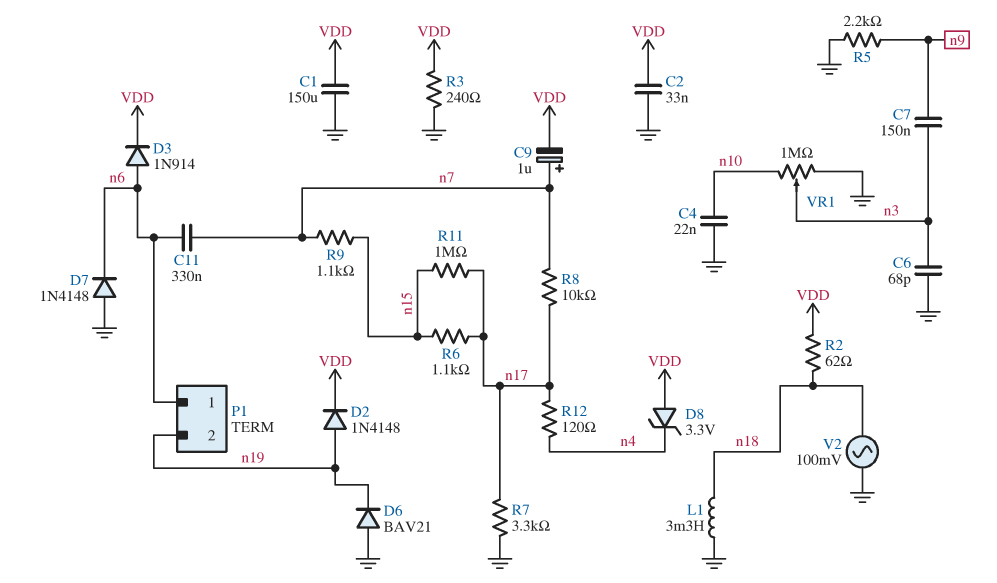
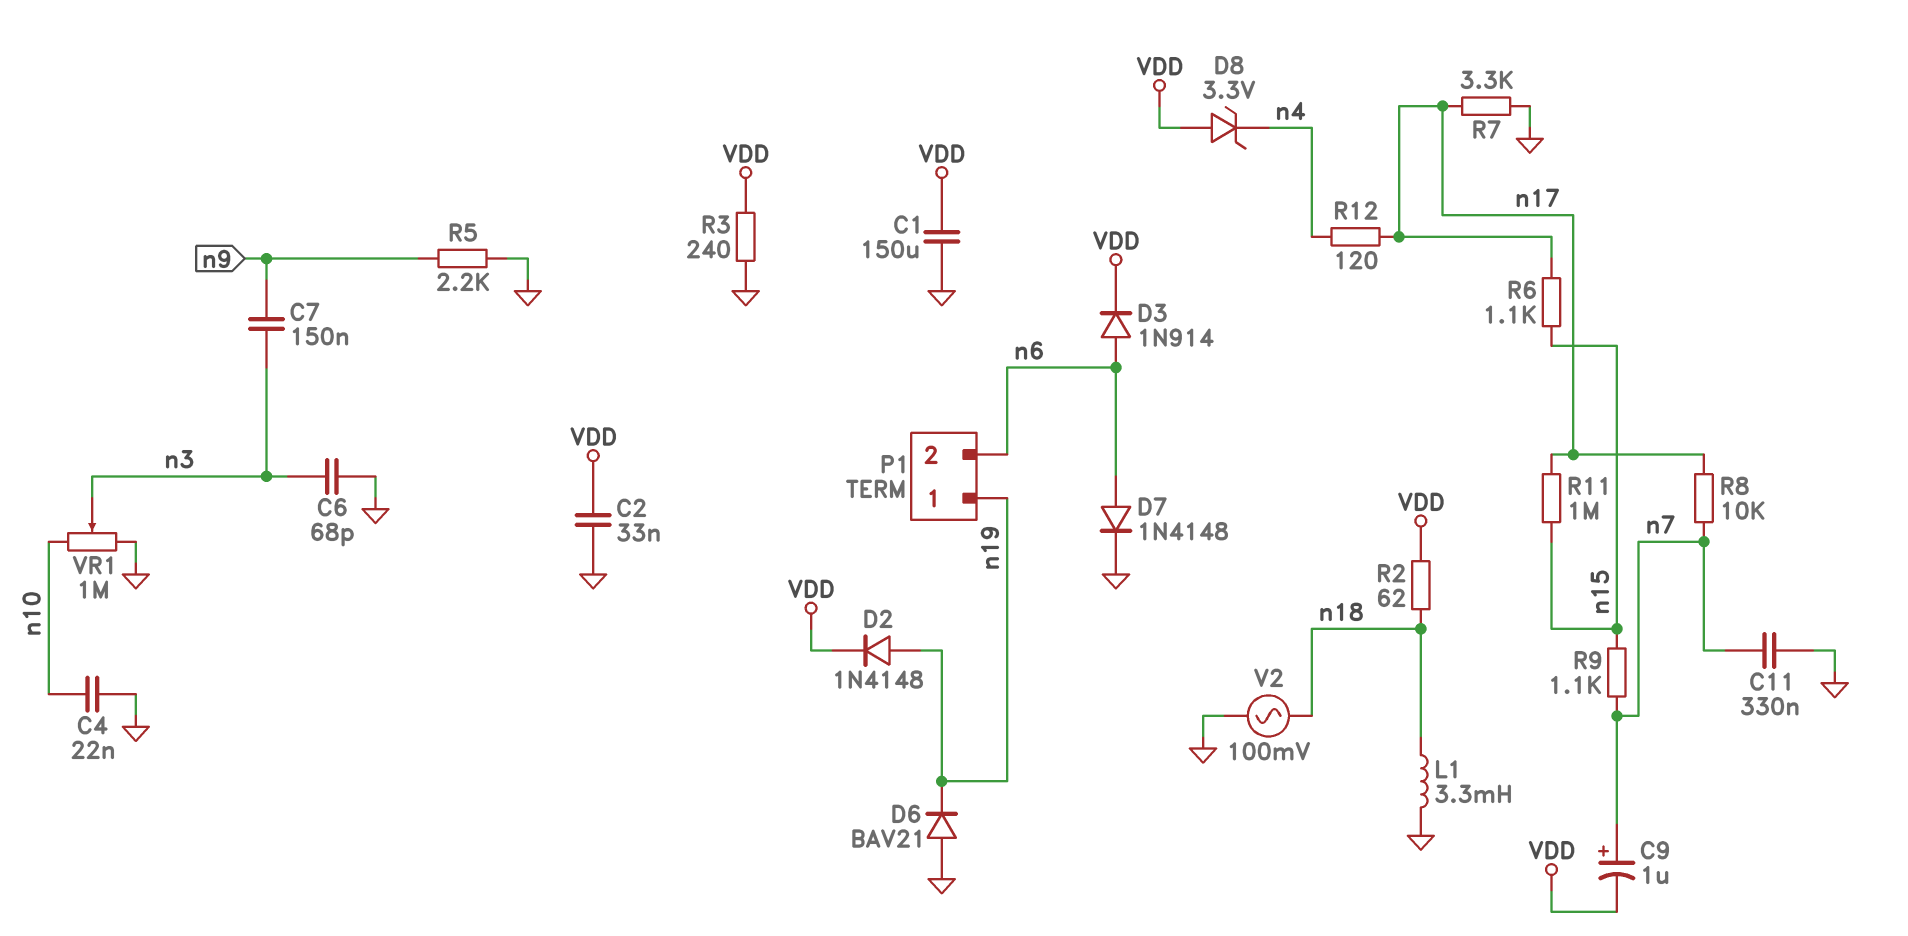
C11: 330nF (n6, n7) -> 330nF (GND, n7)
D7: diode 1N4148 (A GND, K n6) -> diode 1N4148 (A n6, K GND)
P1 pin 1: n6 -> n19
P1 pin 2: n19 -> n6

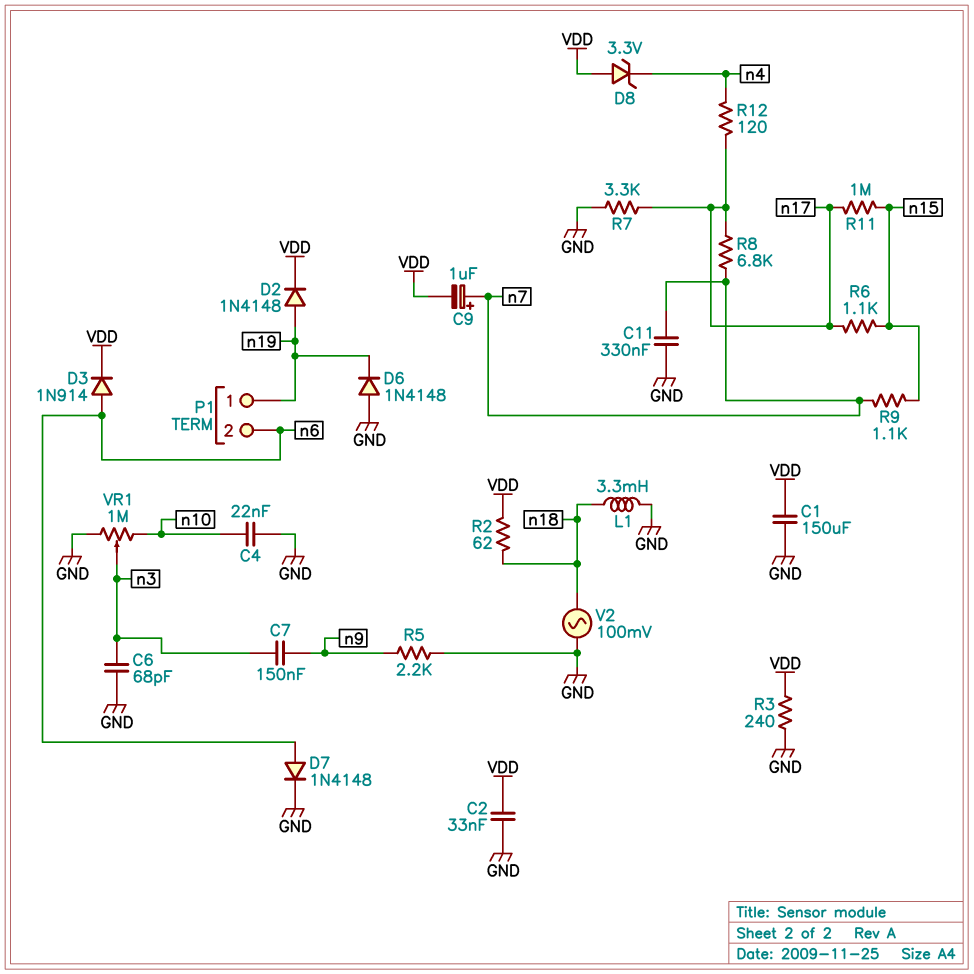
D6: diode BAV21 (A GND, K n19) -> diode 1N4148 (A GND, K n19)
R8: 10k (n7, n17) -> 6.8k (n7, n17)

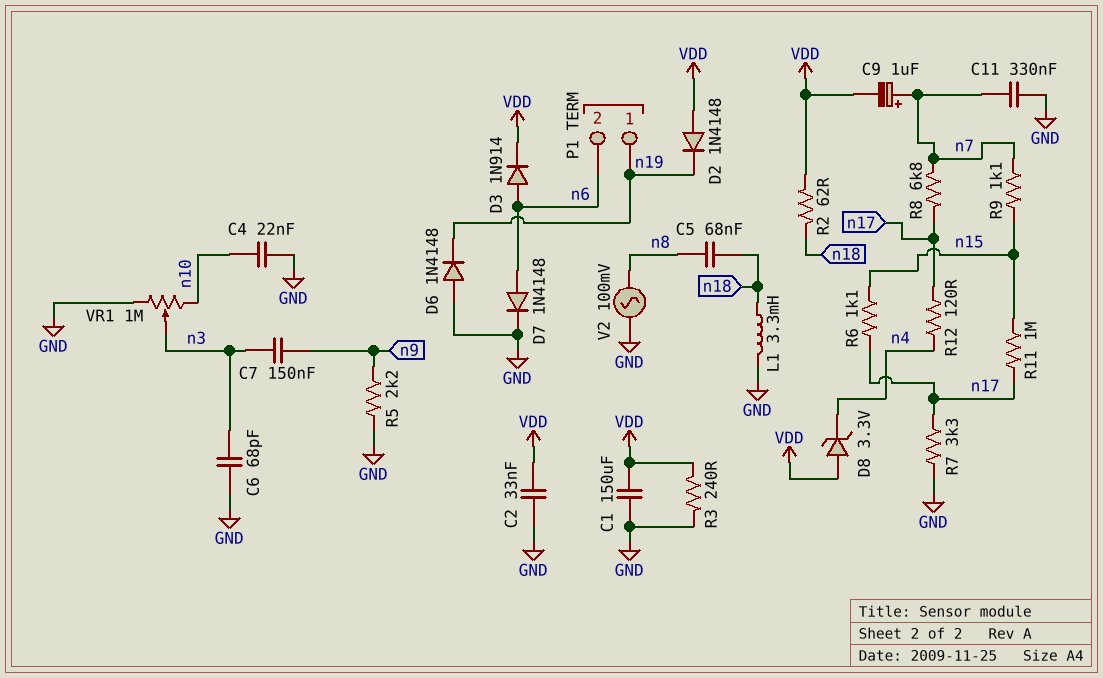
C5: none -> 68nF (n8, n18)
D2: diode 1N4148 (A n19, K VDD) -> diode 1N4148 (A VDD, K n19)
V2: AC 100mV (GND, n18) -> AC 100mV (GND, n8)

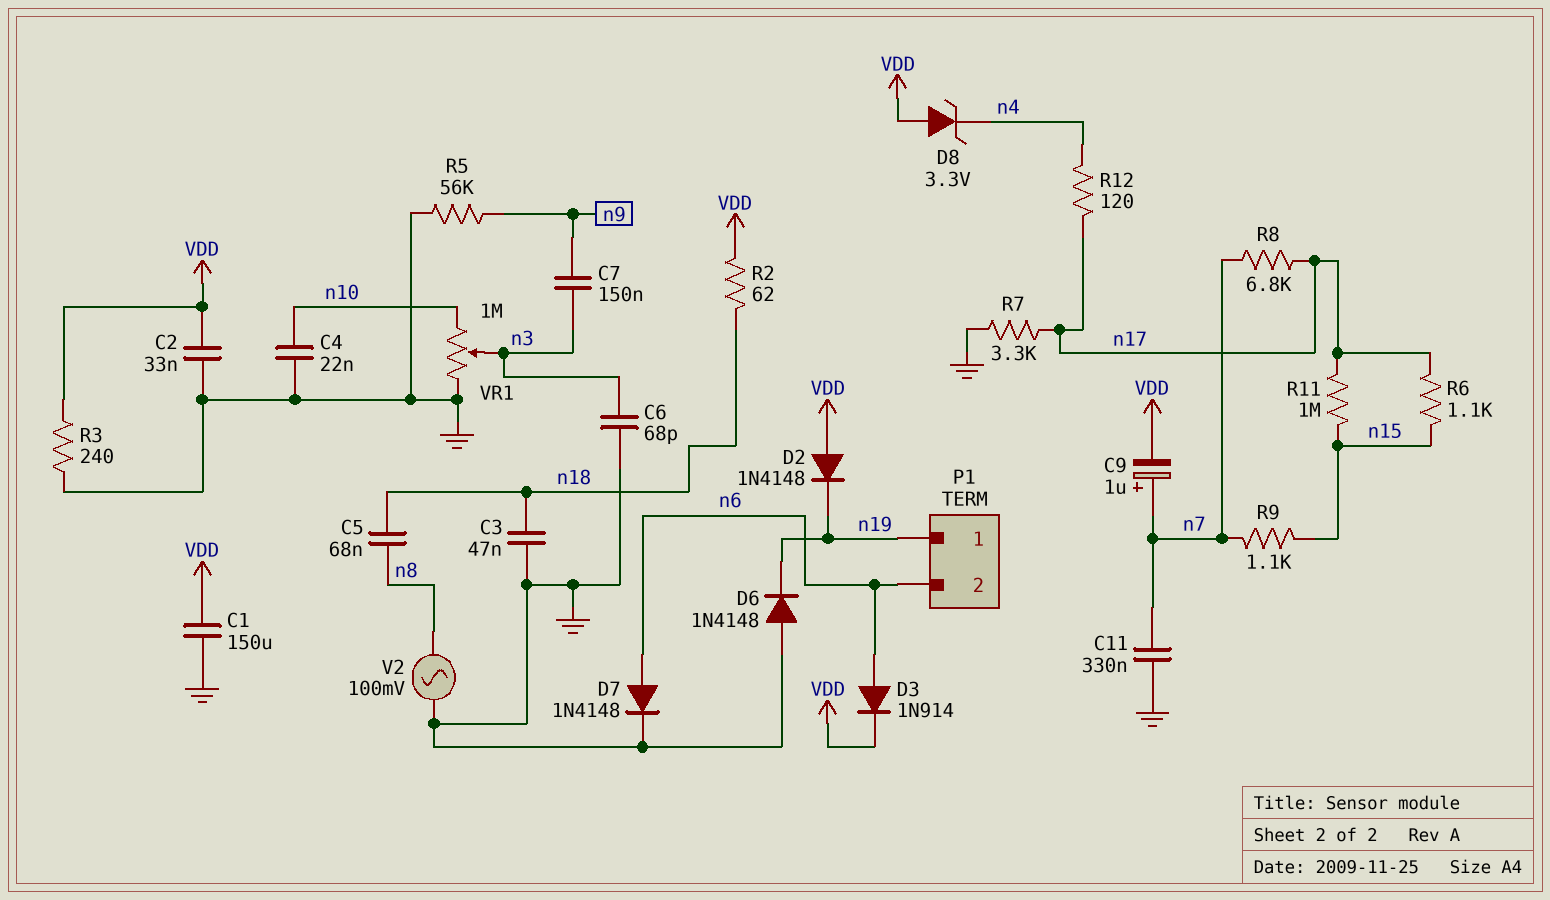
C3: none -> 47nF (GND, n18)
L1: 3.3mH (GND, n18) -> none
R5: 2.2k (GND, n9) -> 56k (GND, n9)

